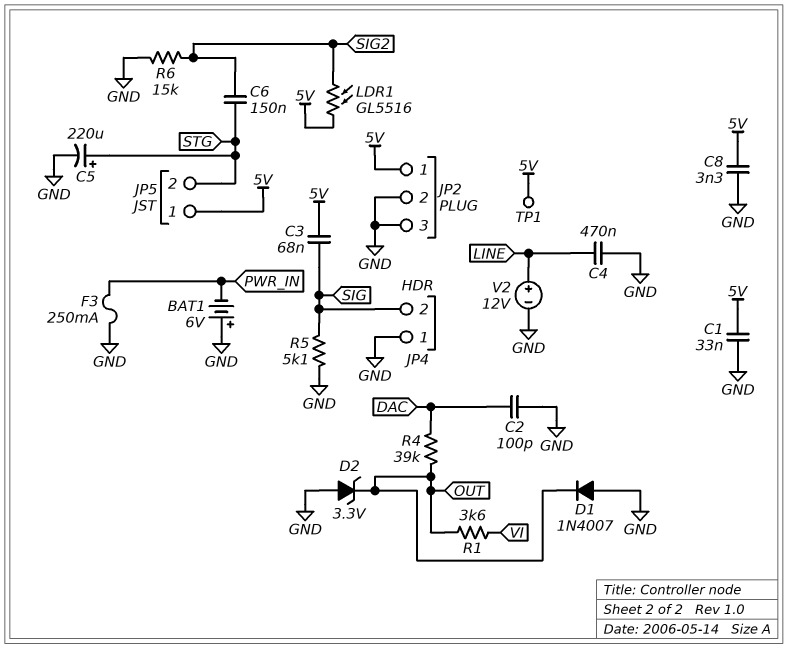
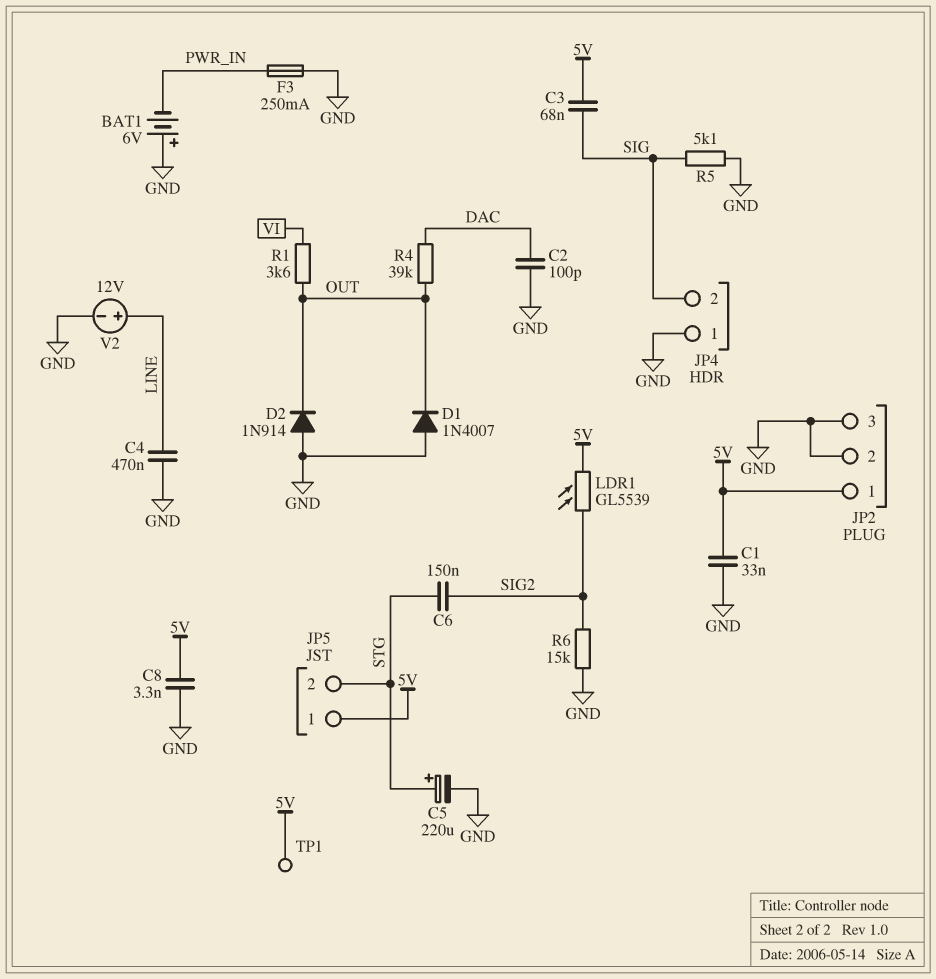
D2: zener 3.3V (A GND, K OUT) -> diode 1N914 (A GND, K OUT)
LDR1: GL5516 (5V, SIG2) -> GL5539 (5V, SIG2)

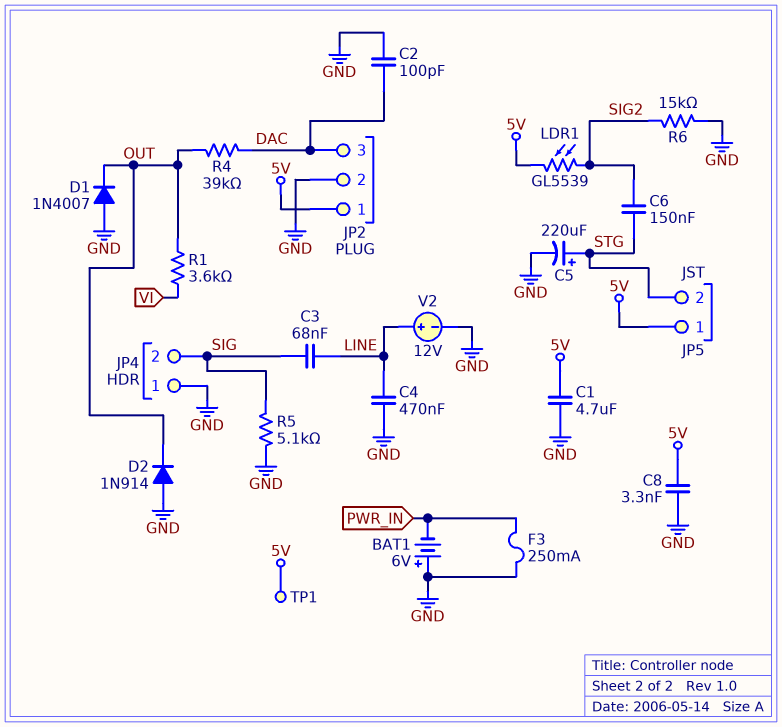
C1: 33nF (5V, GND) -> 4.7uF (5V, GND)
C3: 68nF (5V, SIG) -> 68nF (LINE, SIG)
JP2 pin 3: GND -> DAC

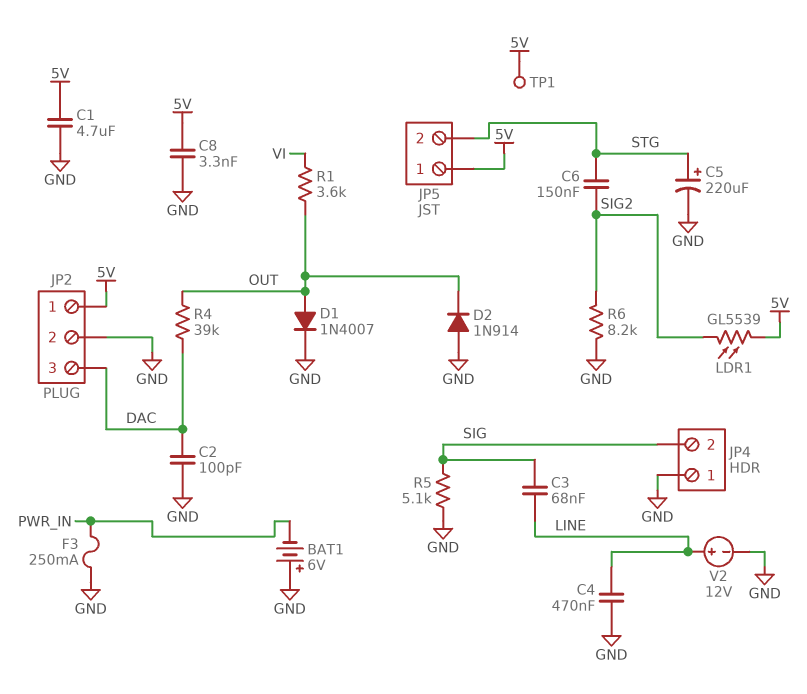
D1: diode 1N4007 (A GND, K OUT) -> diode 1N4007 (A OUT, K GND)
R6: 15k (GND, SIG2) -> 8.2k (GND, SIG2)

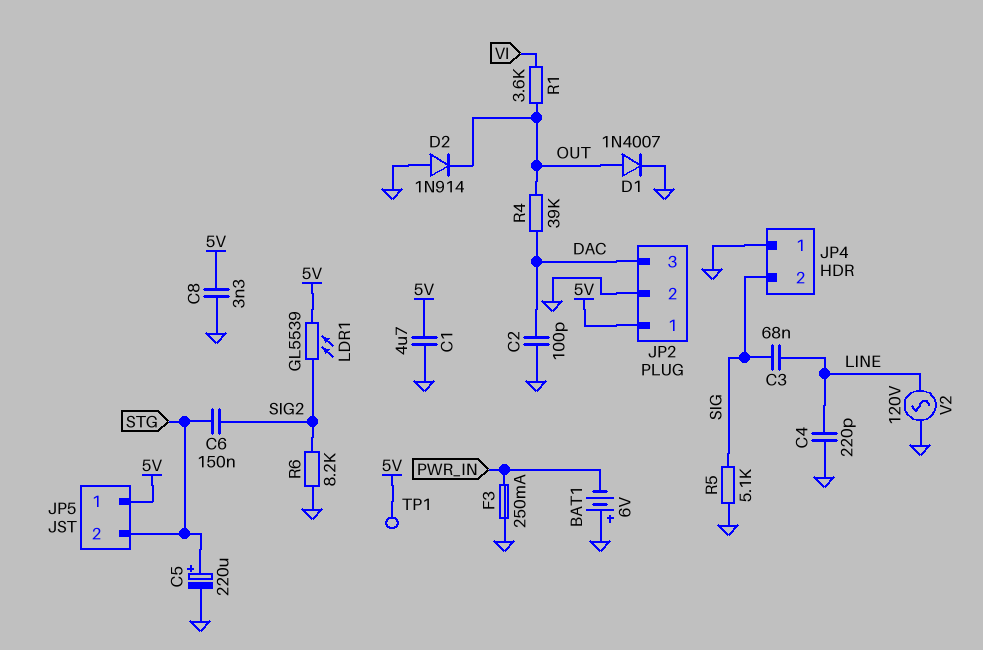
C4: 470nF (GND, LINE) -> 220pF (GND, LINE)
V2: 12V (plus LINE, minus GND) -> AC 120V (GND, LINE)

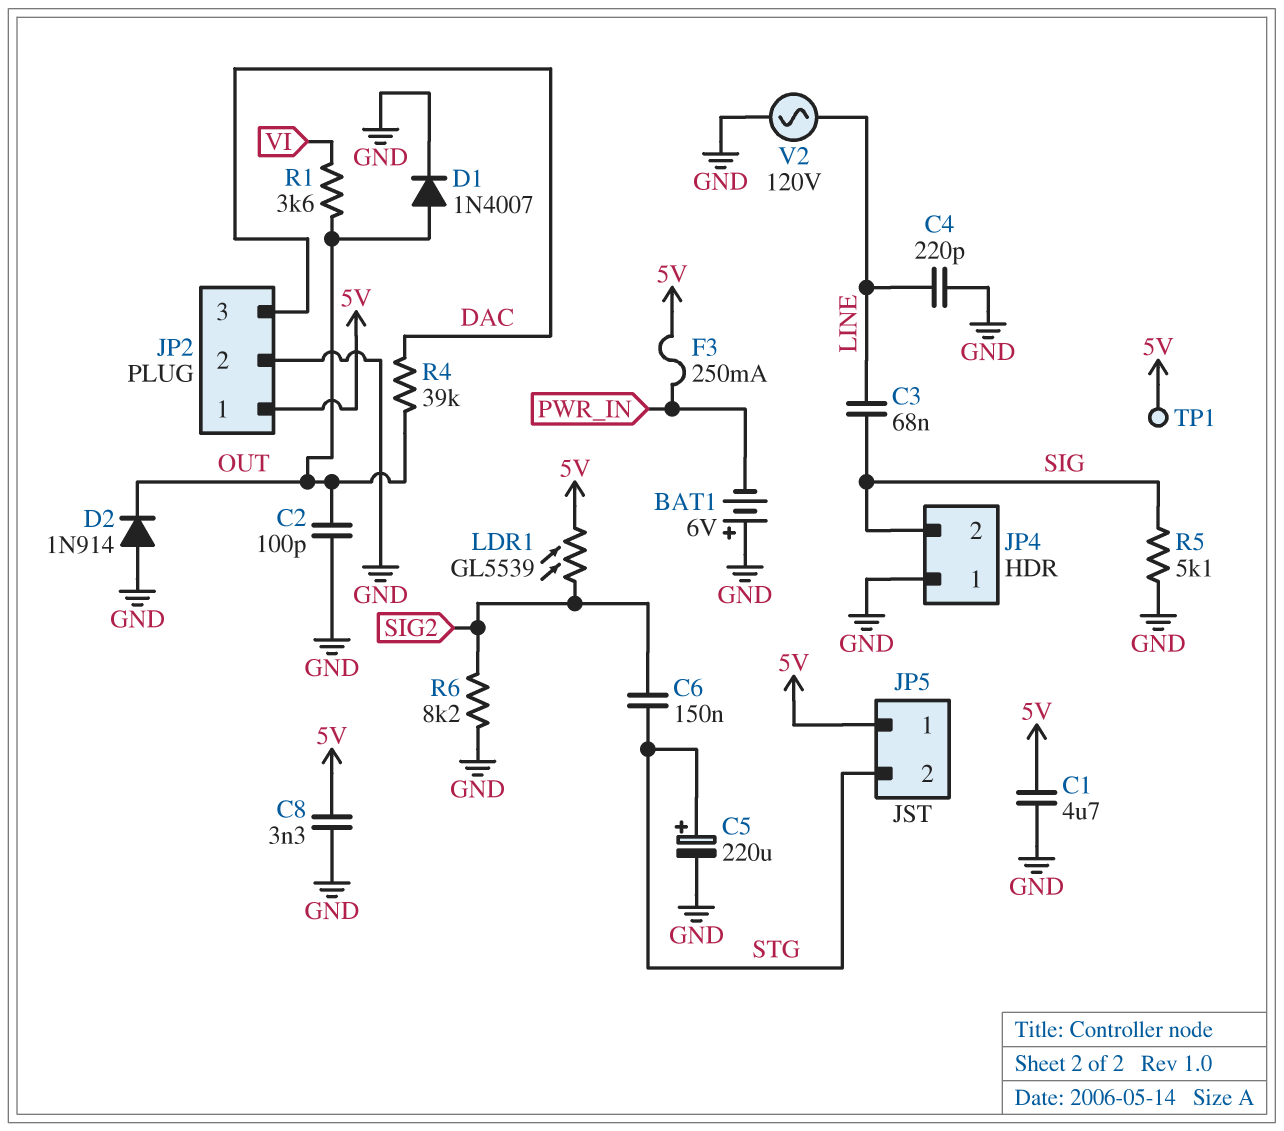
C2: 100pF (DAC, GND) -> 100pF (GND, OUT)
F3: 250mA (GND, PWR_IN) -> 250mA (5V, PWR_IN)

